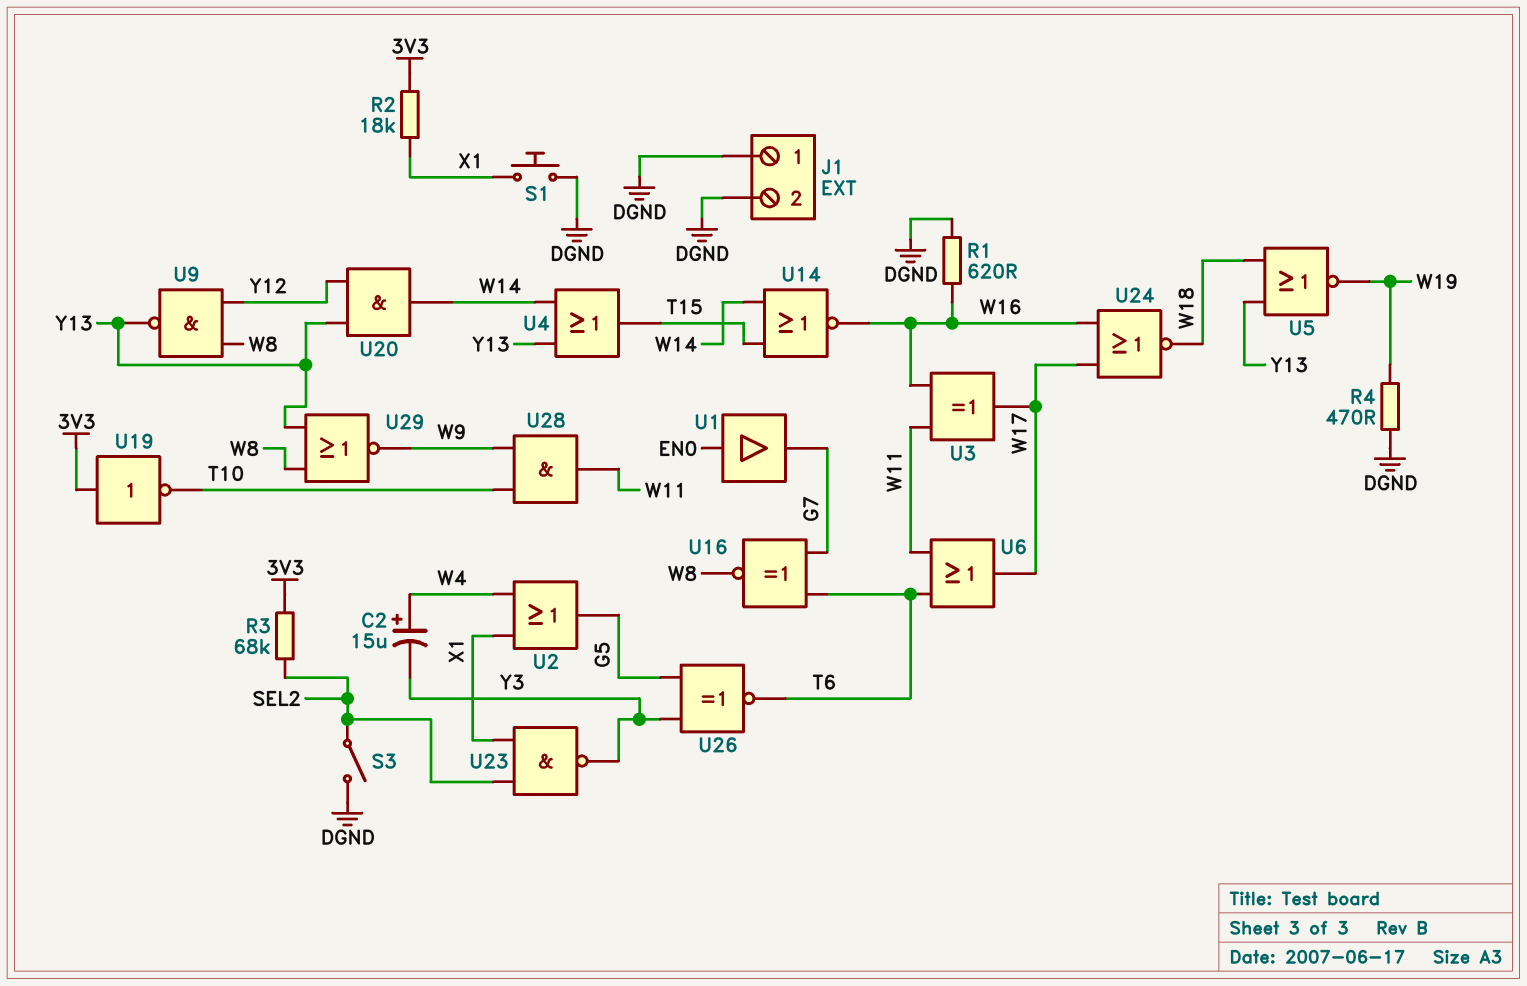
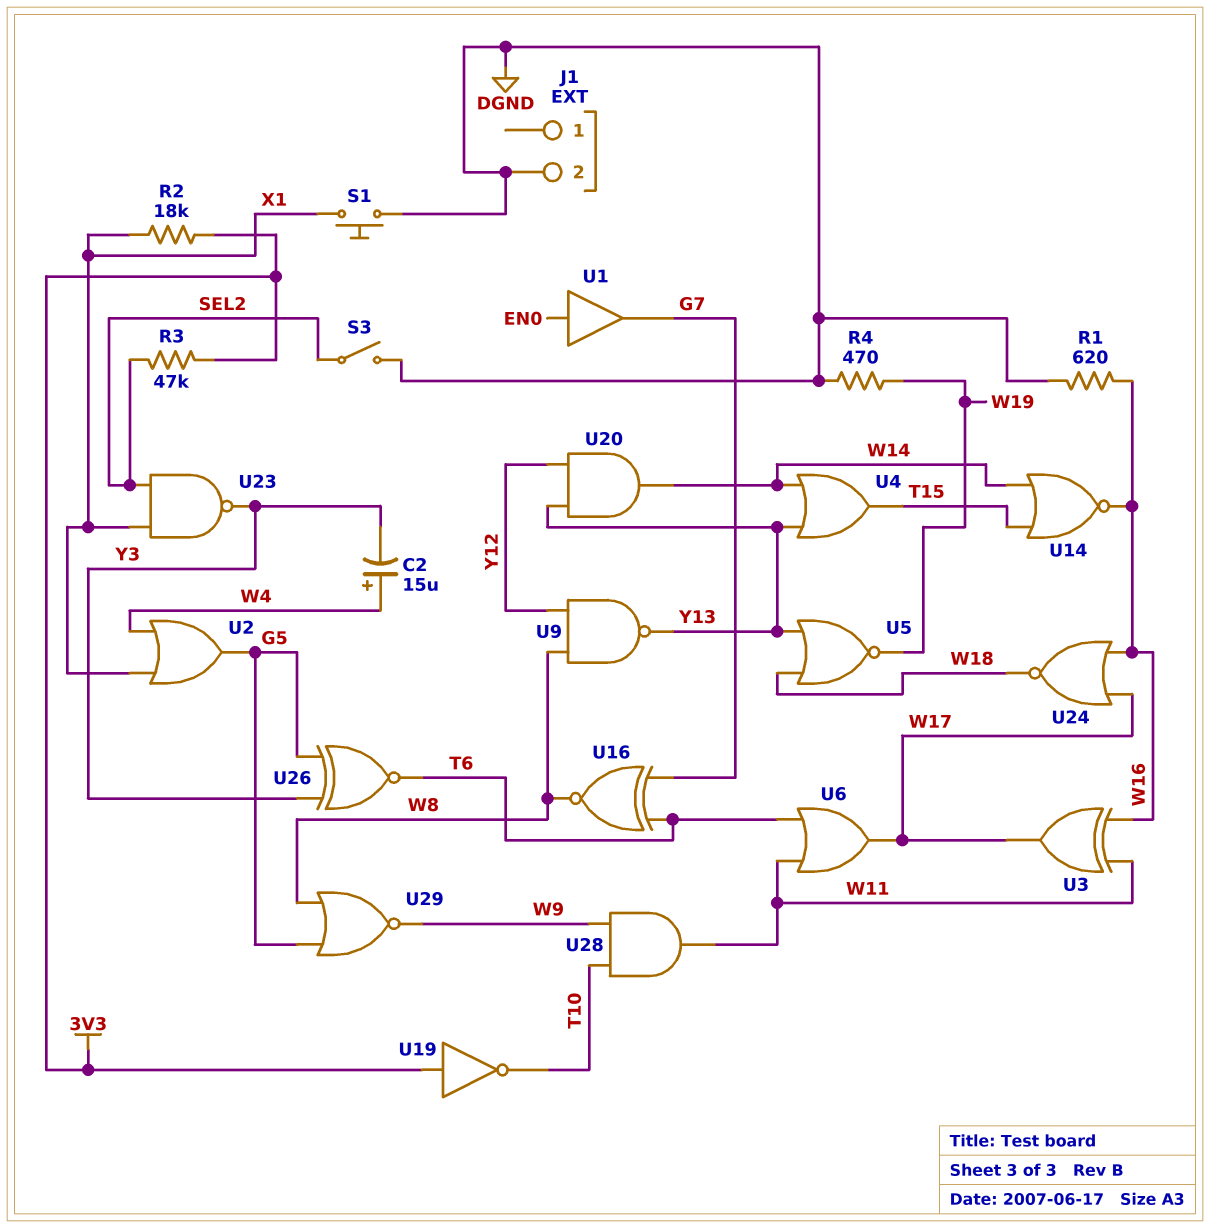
J1 pin 1: DGND -> none
R3: 68k (3V3, SEL2) -> 47k (3V3, SEL2)
U29: NOR (in W8, in Y13, out W9) -> NOR (in G5, in W8, out W9)

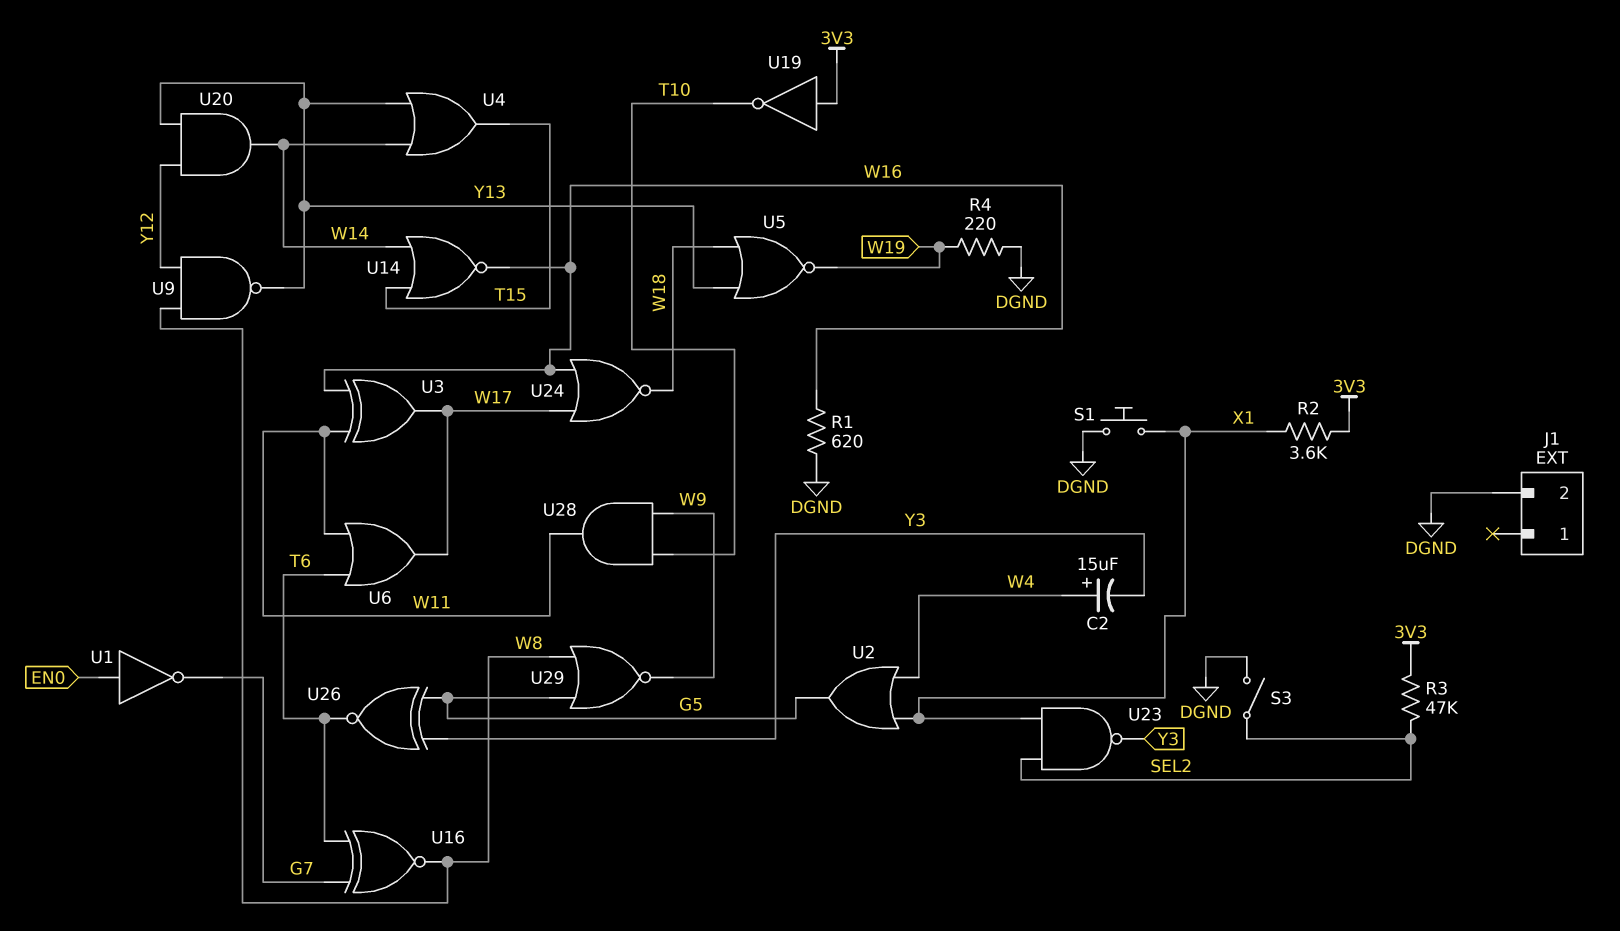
R2: 18k (3V3, X1) -> 3.6k (3V3, X1)
R4: 470 (DGND, W19) -> 220 (DGND, W19)
U1: buffer (in EN0, out G7) -> NOT (in EN0, out G7)

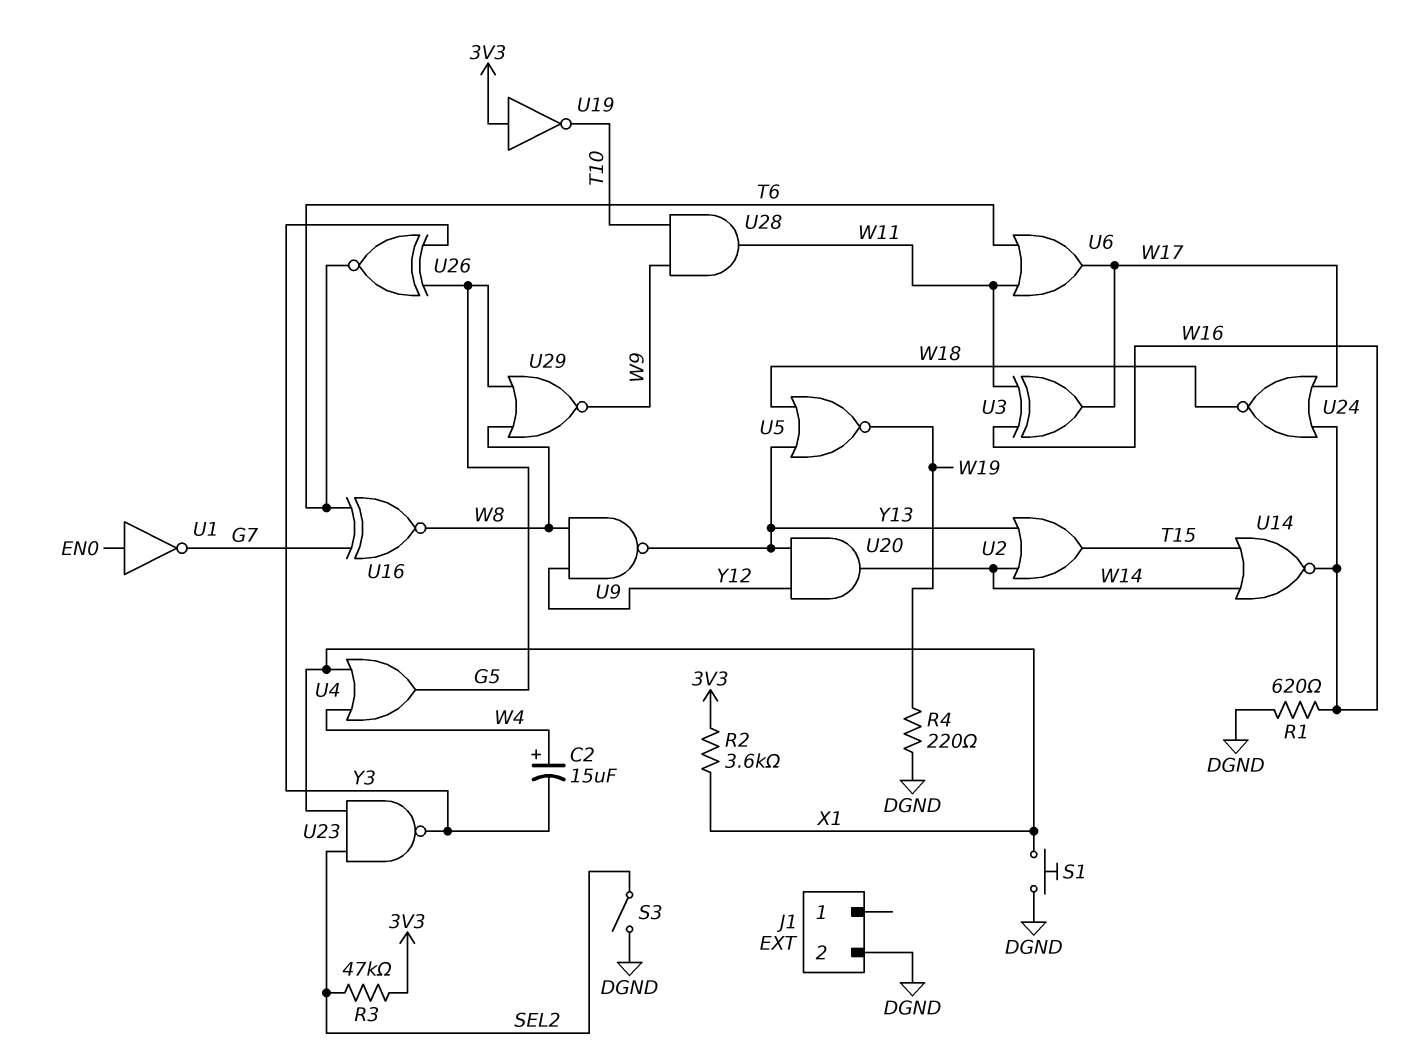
U2: OR (in W4, in X1, out G5) -> OR (in W14, in Y13, out T15)
U4: OR (in W14, in Y13, out T15) -> OR (in W4, in X1, out G5)

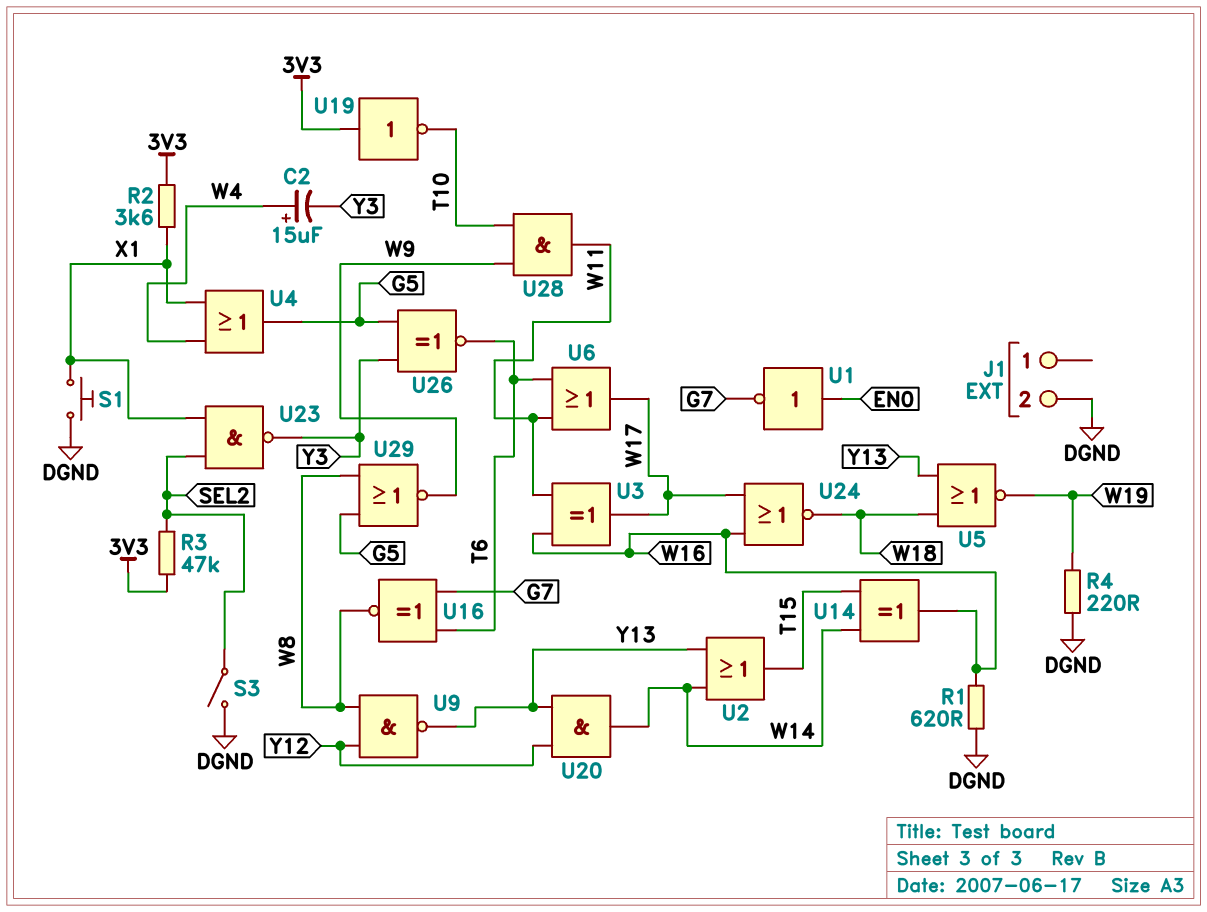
U14: NOR (in T15, in W14, out W16) -> XOR (in T15, in W14, out W16)

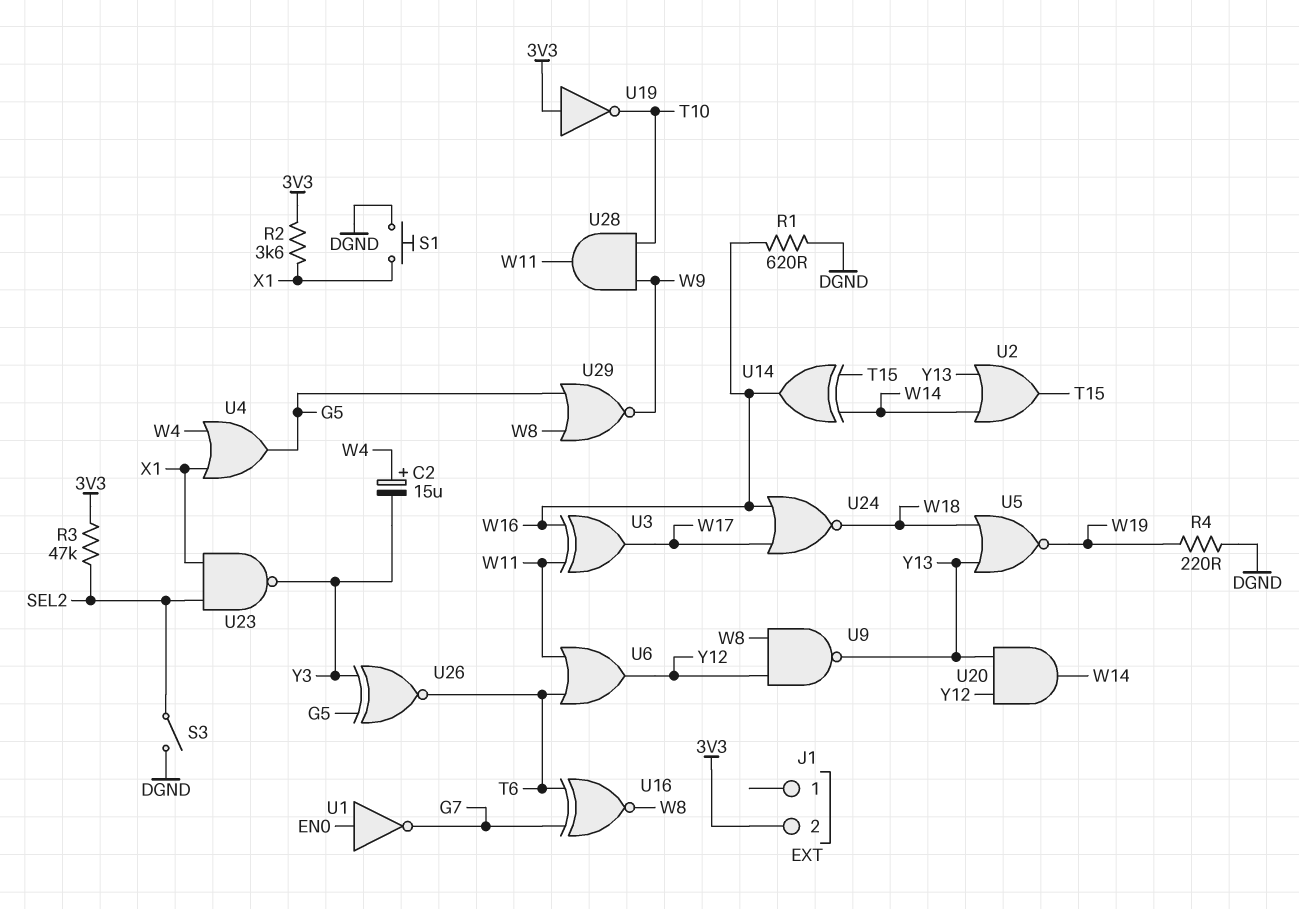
J1 pin 2: DGND -> 3V3
U6: OR (in T6, in W11, out W17) -> OR (in T6, in W11, out Y12)

